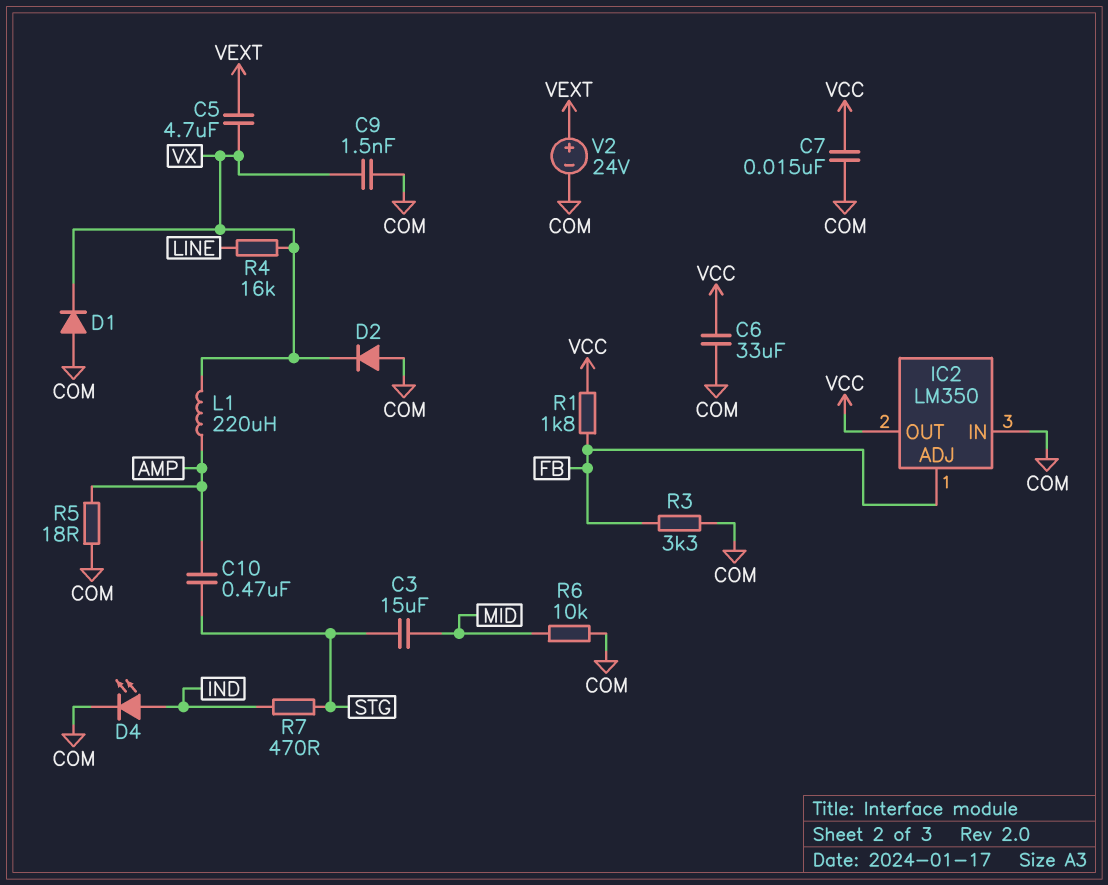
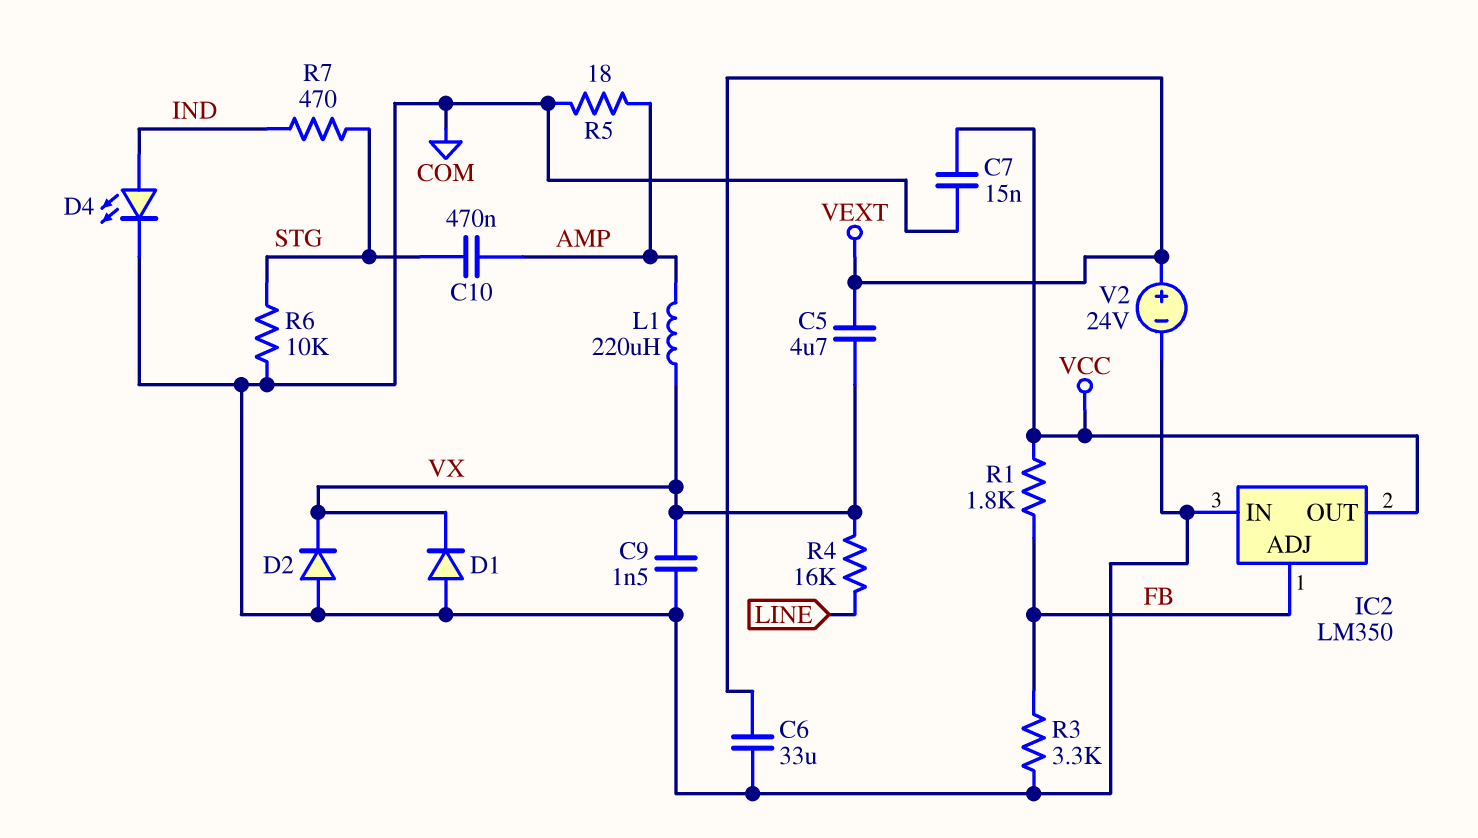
C3: 15uF (MID, STG) -> none
C6: 33uF (COM, VCC) -> 33uF (COM, VEXT)
R6: 10k (COM, MID) -> 10k (COM, STG)

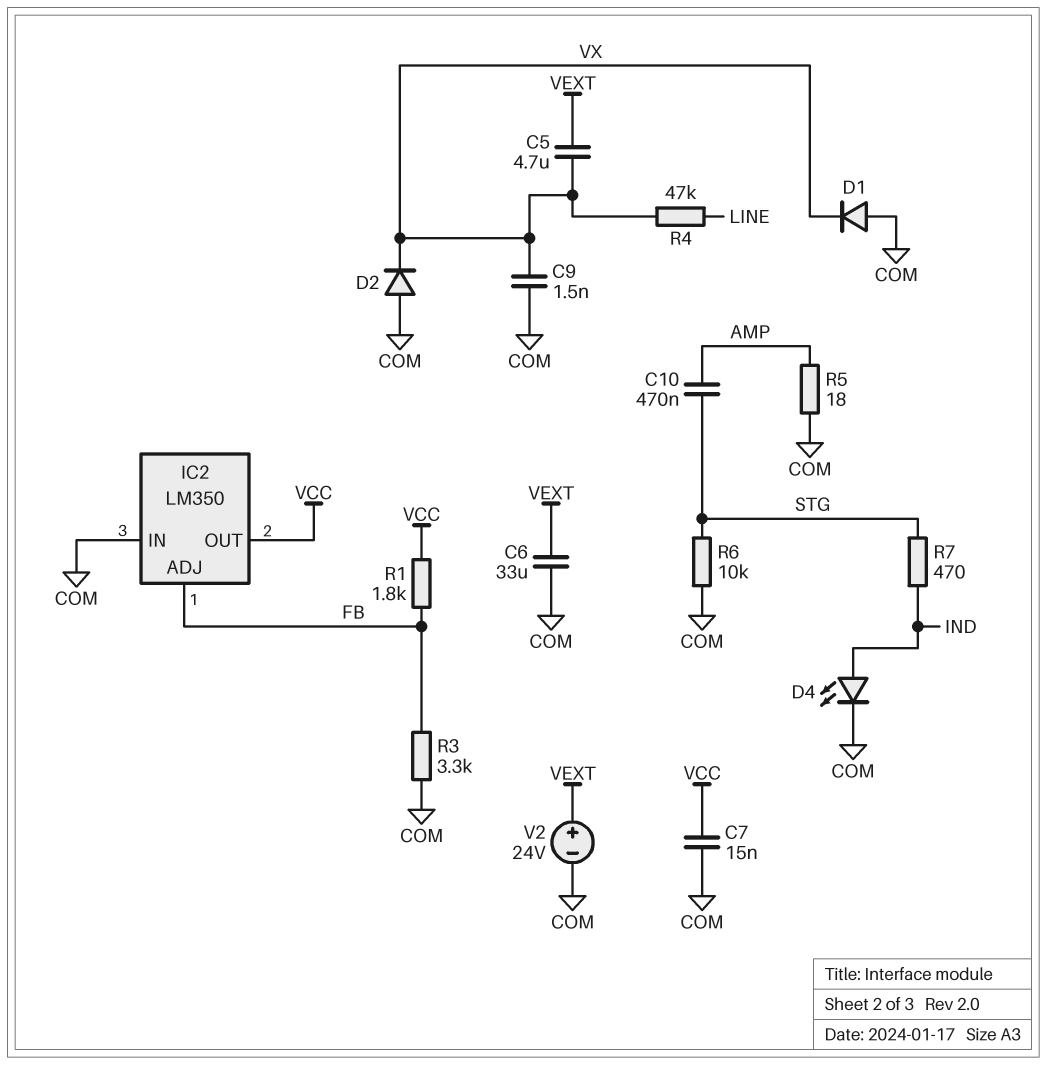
L1: 220uH (AMP, VX) -> none
R4: 16k (LINE, VX) -> 47k (LINE, VX)

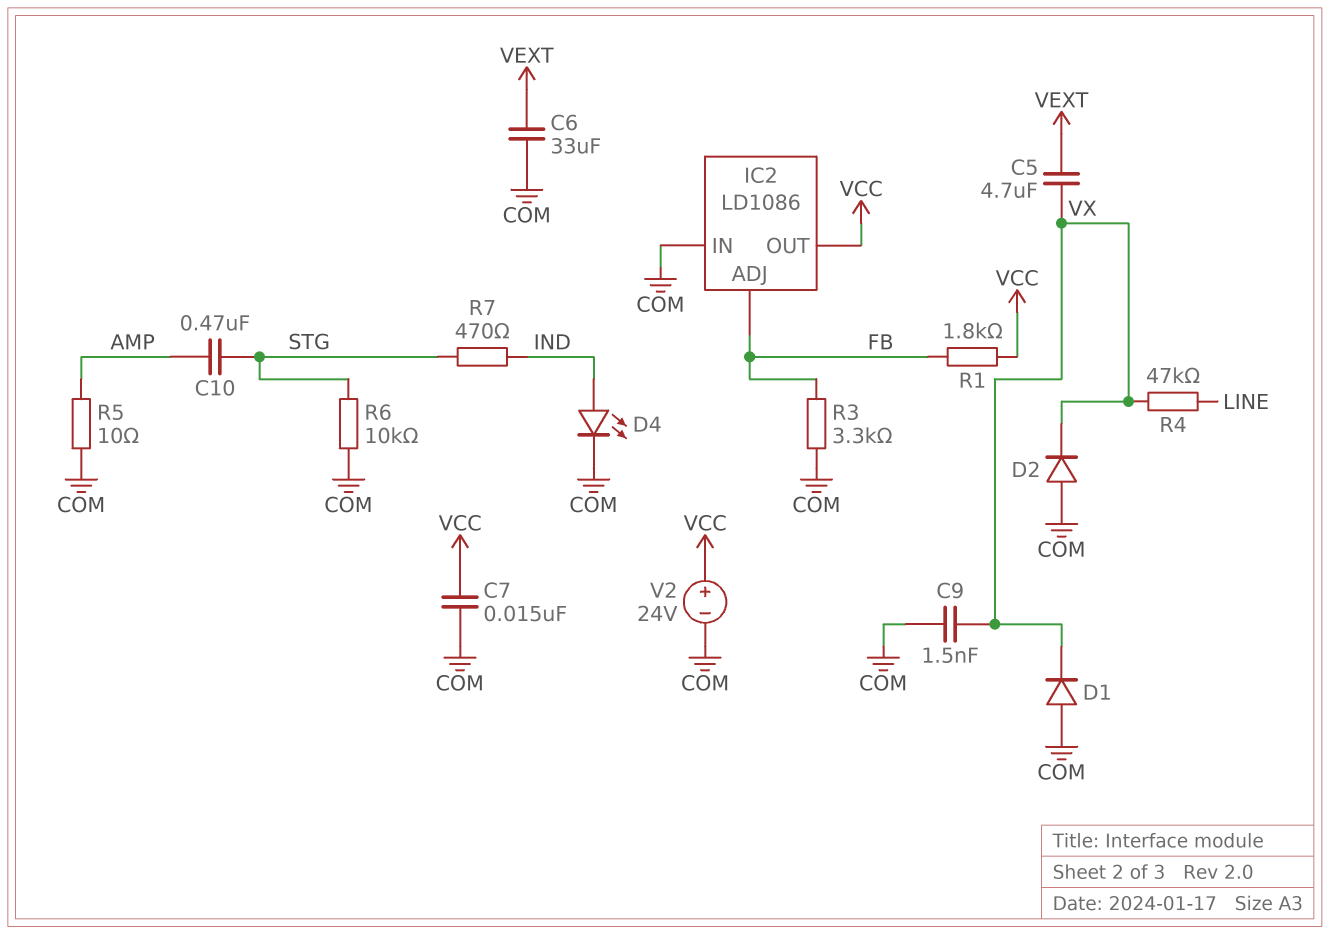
IC2: LM350 -> LD1086
R5: 18 (AMP, COM) -> 10 (AMP, COM)
V2: 24V (plus VEXT, minus COM) -> 24V (plus VCC, minus COM)

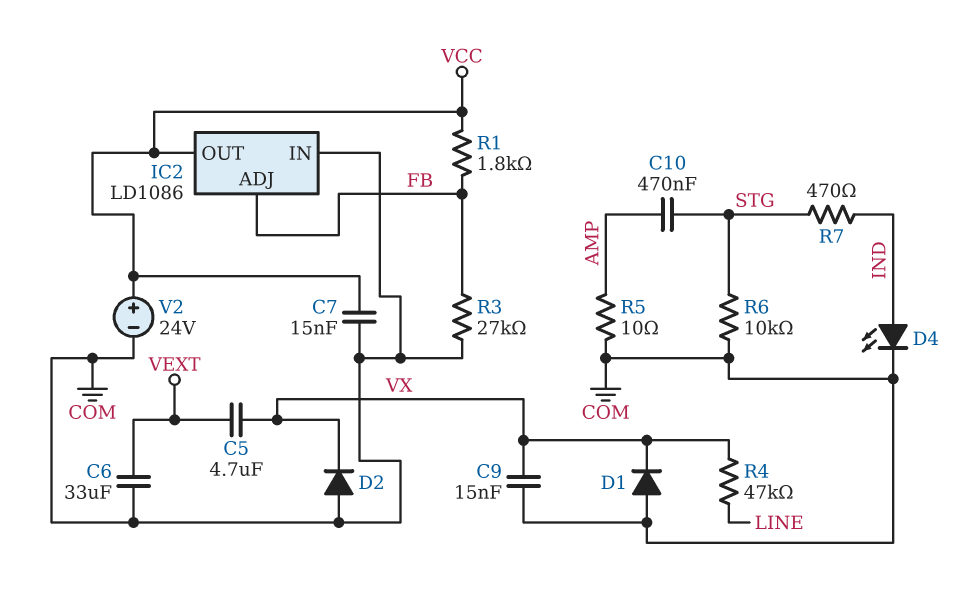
C9: 1.5nF (COM, VX) -> 15nF (COM, VX)
R3: 3.3k (COM, FB) -> 27k (COM, FB)

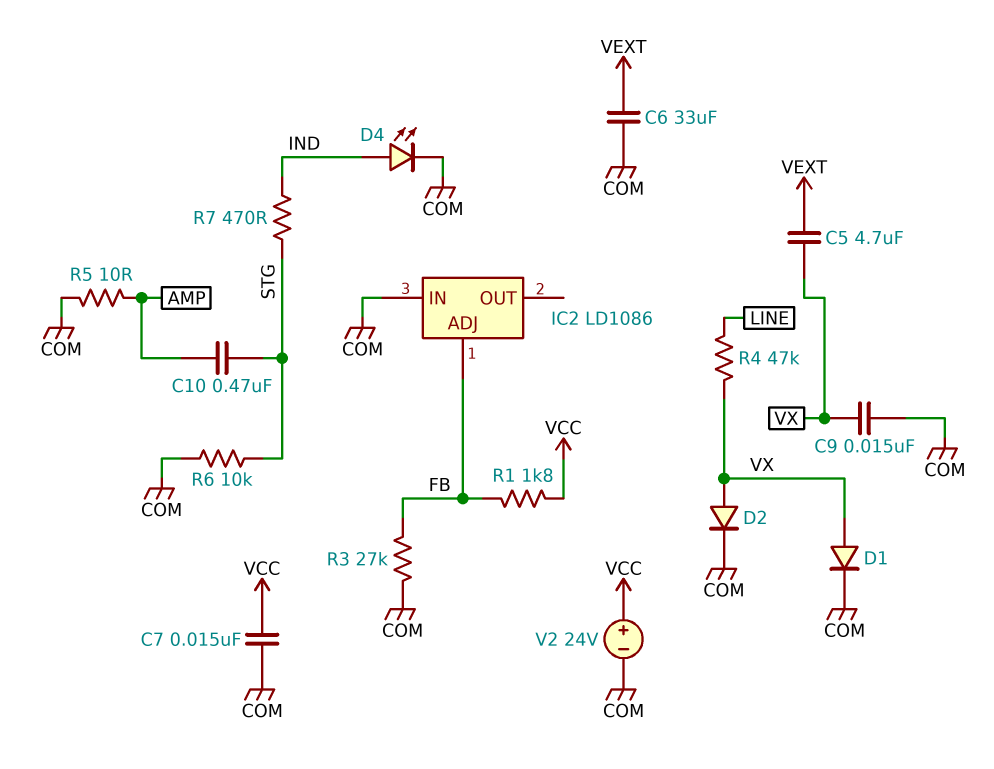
D1: diode (A COM, K VX) -> diode (A VX, K COM)
D2: diode (A COM, K VX) -> diode (A VX, K COM)
IC2 pin OUT: VCC -> none

